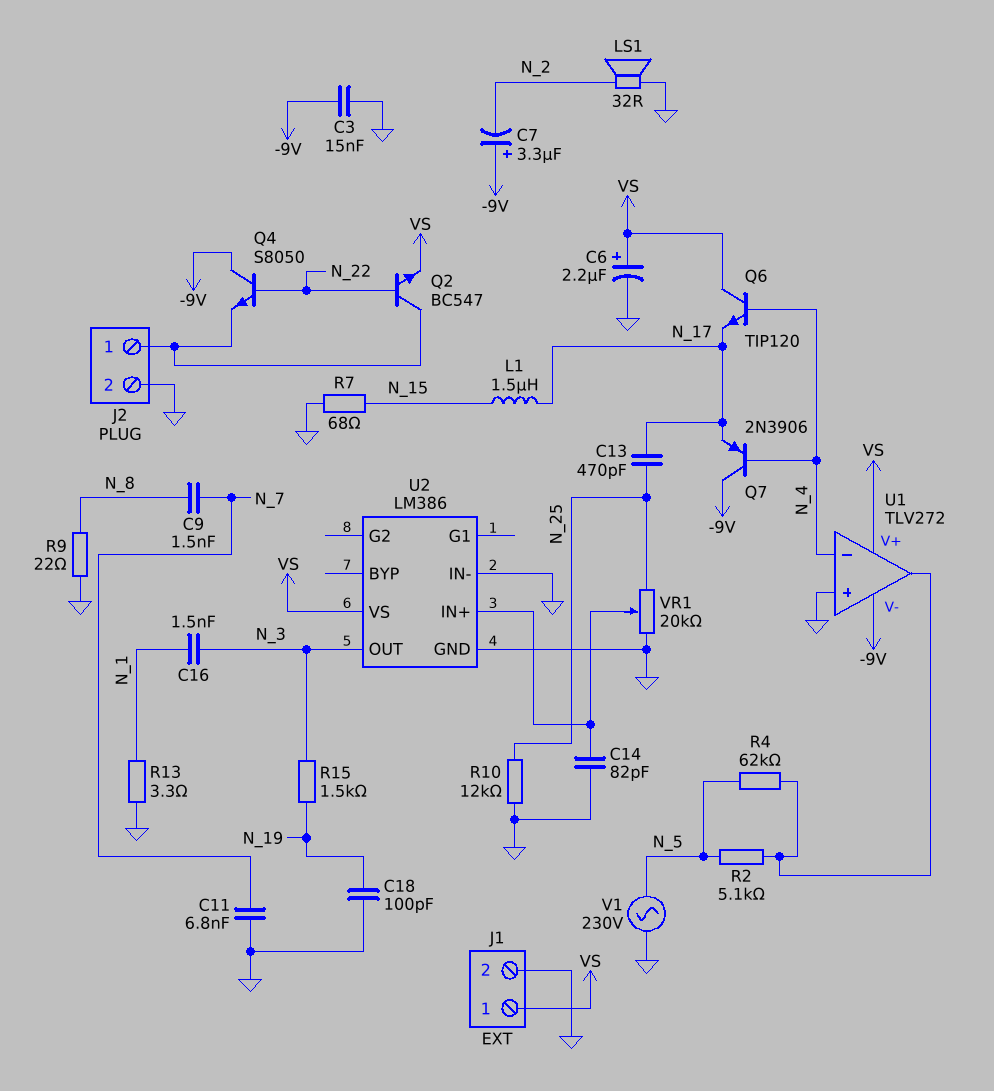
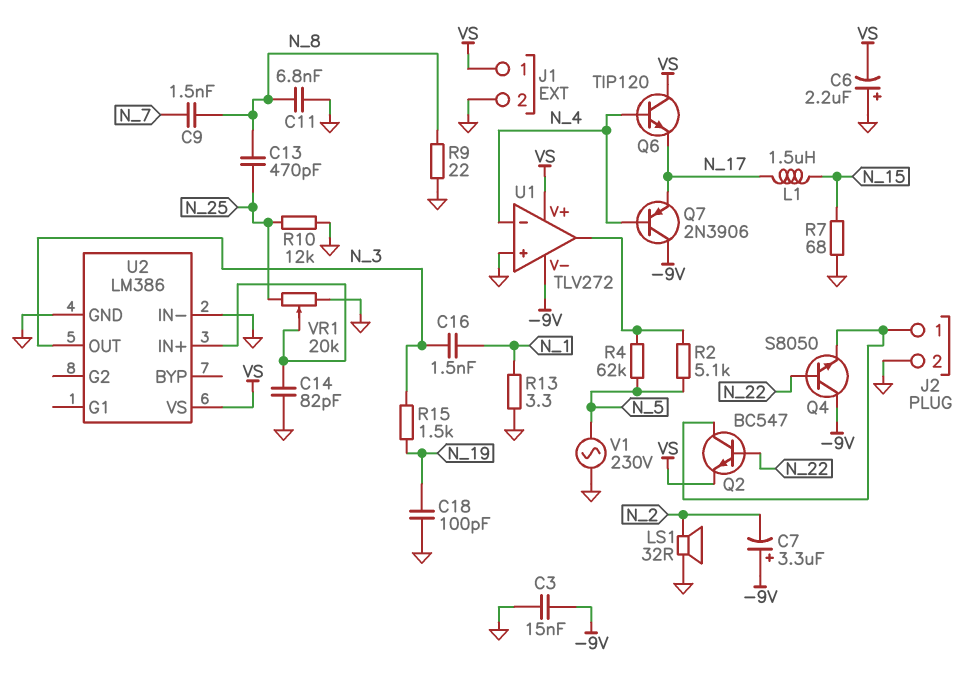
C6: 2.2uF (plus VS, minus GND) -> 2.2uF (plus GND, minus VS)
C11: 6.8nF (GND, N_7) -> 6.8nF (GND, N_8)
C13: 470pF (N_17, N_25) -> 470pF (N_8, N_25)

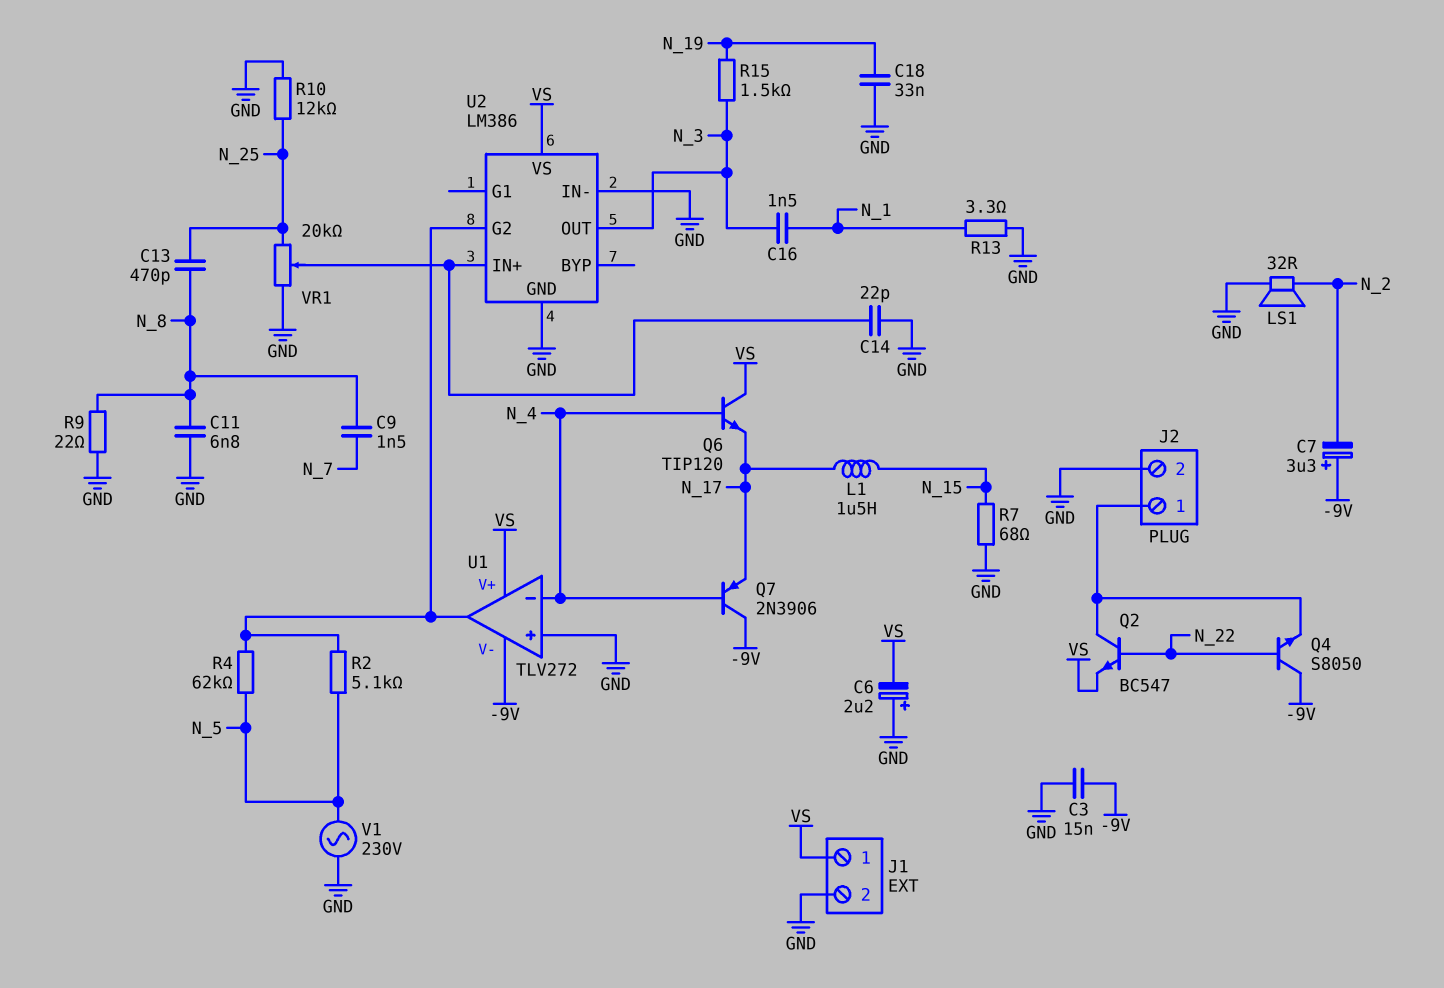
C14: 82pF (GND, U2/IN+) -> 22pF (GND, U2/IN+)
C18: 100pF (GND, N_19) -> 33nF (GND, N_19)
U2 pin G2: none -> U1/out

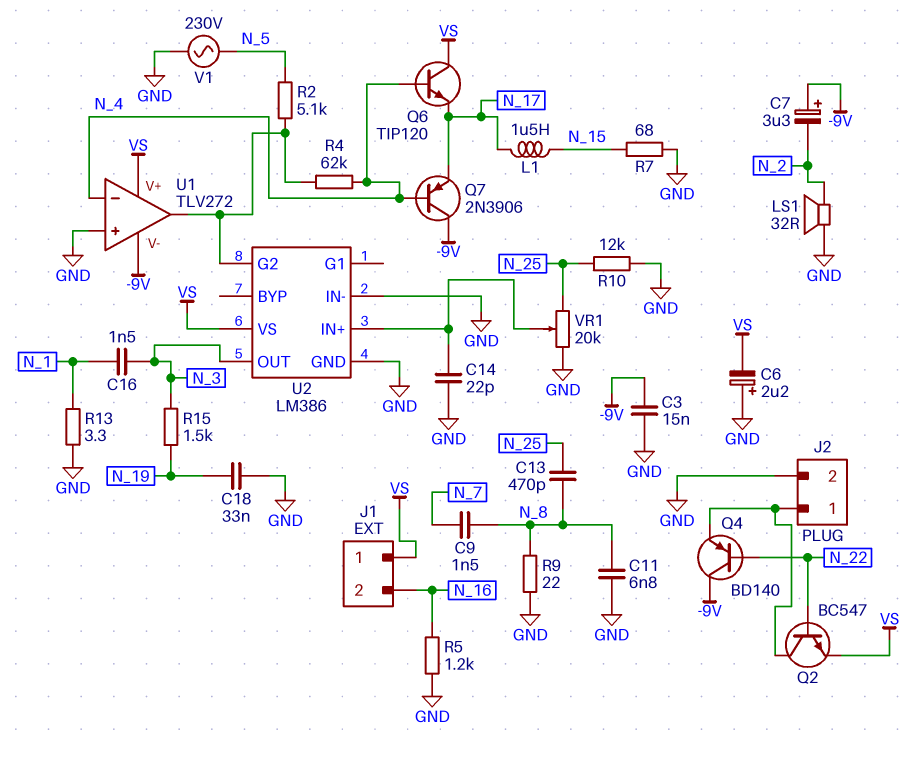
J1 pin 2: GND -> N_16
Q4: NPN S8050 (B N_22, C -9V, E J2/1) -> PNP BD140 (B N_22, C -9V, E J2/1)
R4: 62k (N_5, U1/out) -> 62k (N_4, U1/out)
R5: none -> 1.2k (GND, N_16)

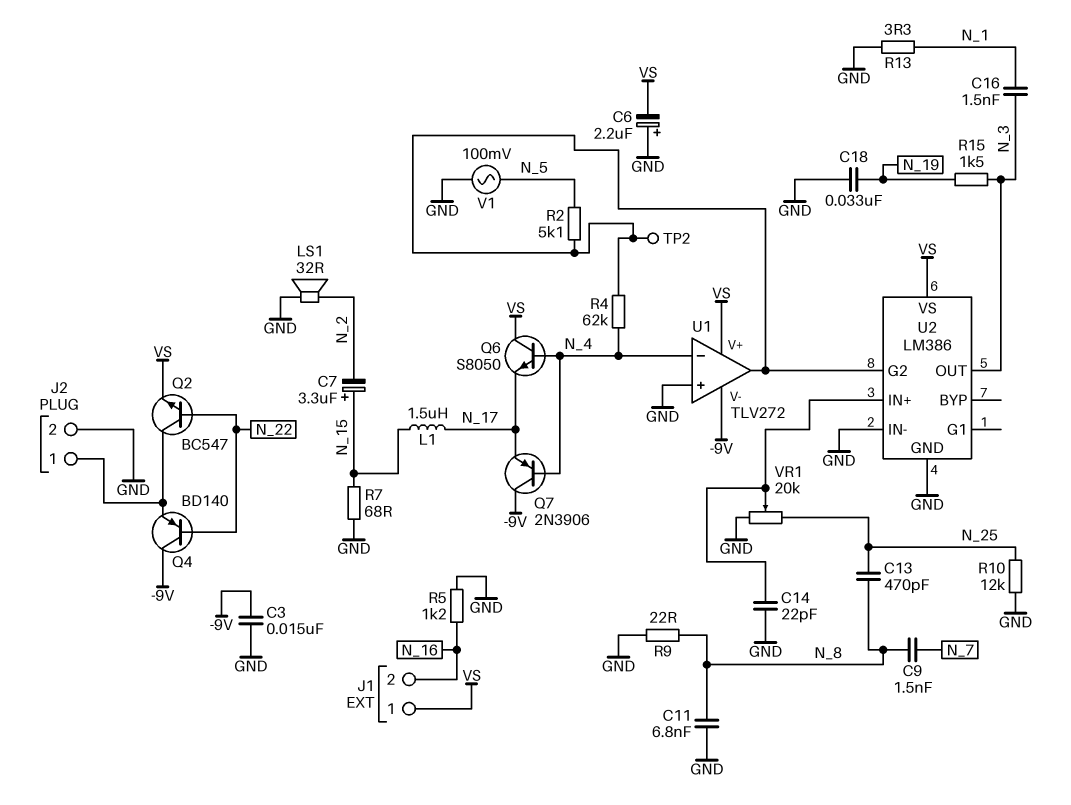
C7: 3.3uF (plus -9V, minus N_2) -> 3.3uF (plus N_15, minus N_2)
Q6: NPN TIP120 (B N_4, C VS, E N_17) -> NPN S8050 (B N_4, C VS, E N_17)
TP2: none -> test point (U1/out)
V1: AC 230V (GND, N_5) -> AC 100mV (GND, N_5)

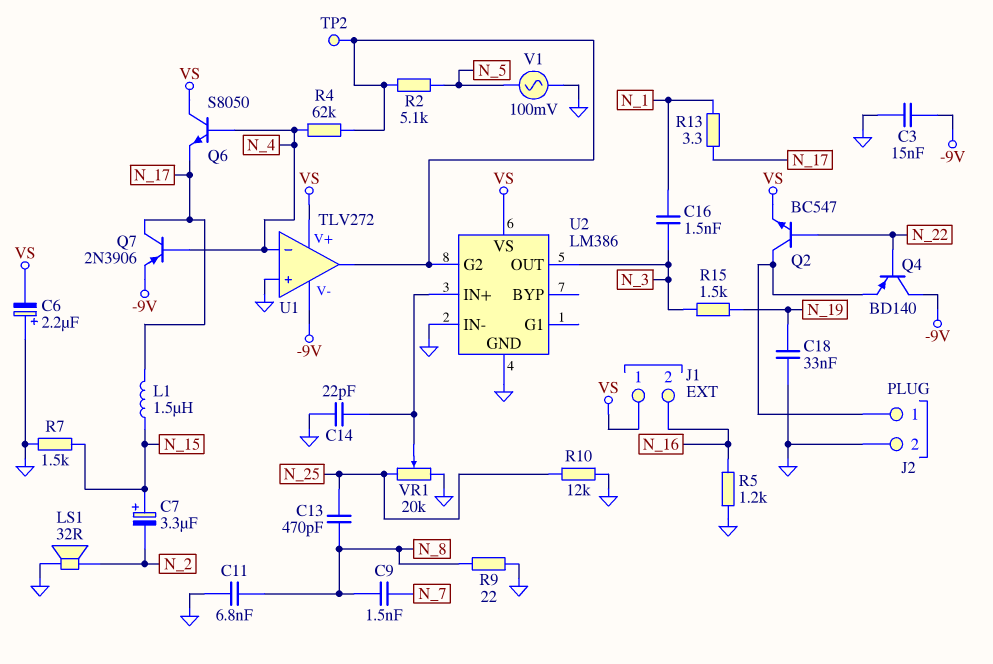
Q7: PNP 2N3906 (B N_4, C -9V, E N_17) -> PNP 2N3906 (B N_4, C N_17, E -9V)
R7: 68 (GND, N_15) -> 1.5k (GND, N_15)
R13: 3.3 (GND, N_1) -> 3.3 (N_1, N_17)

